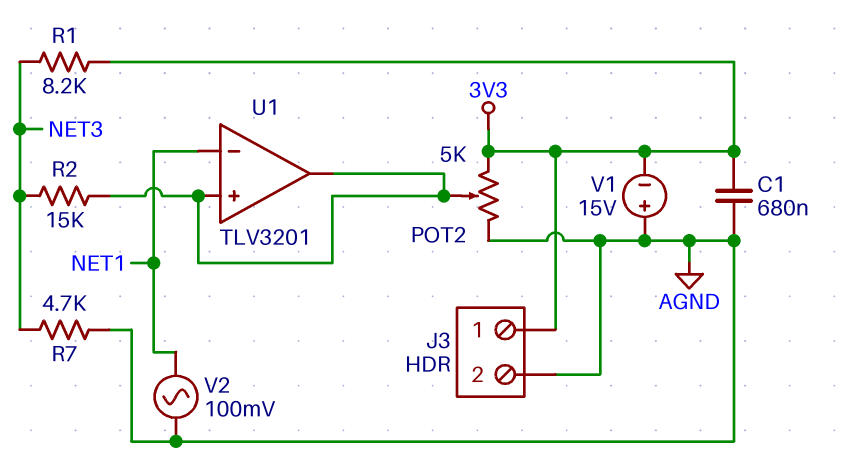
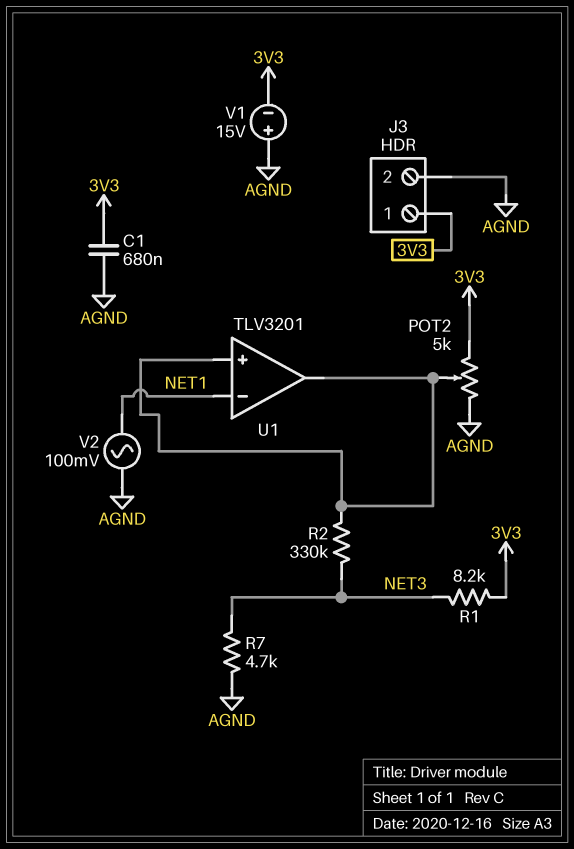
R2: 15k (NET3, U1/in+) -> 330k (NET3, U1/in+)

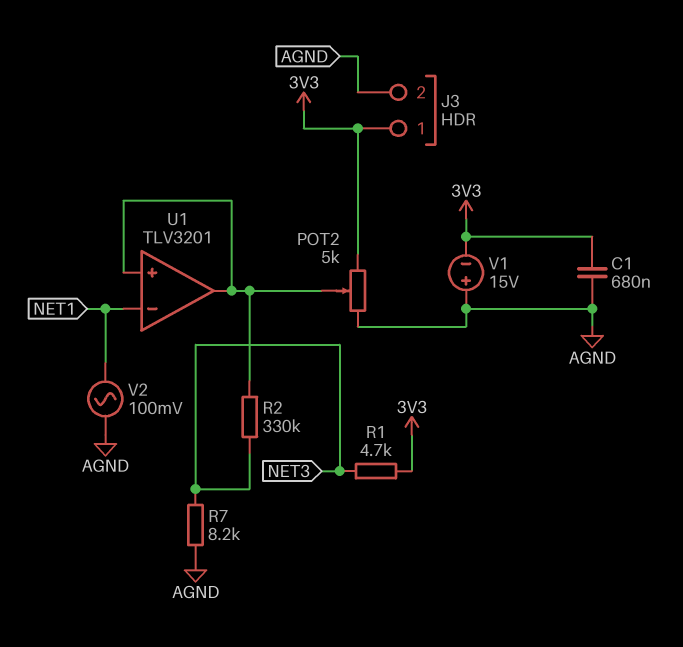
R1: 8.2k (3V3, NET3) -> 4.7k (3V3, NET3)
R7: 4.7k (AGND, NET3) -> 8.2k (AGND, NET3)

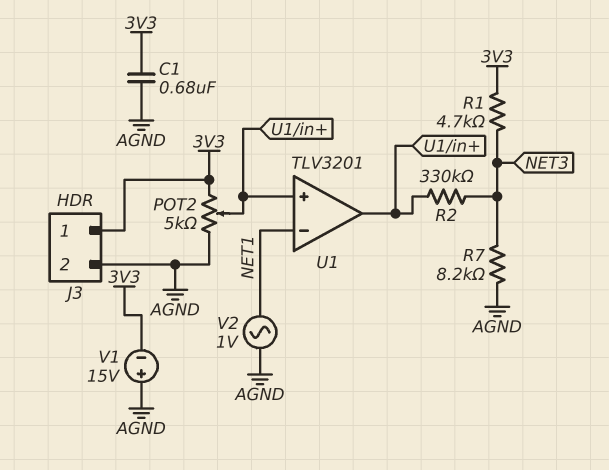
V2: AC 100mV (AGND, NET1) -> AC 1V (AGND, NET1)

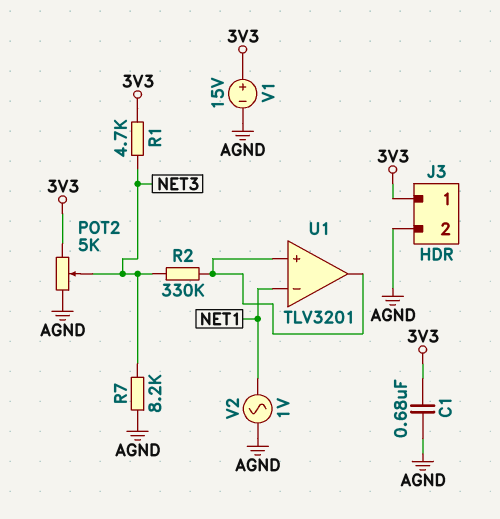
POT2: 5k (3V3, AGND, wiper U1/in+) -> 5k (3V3, AGND, wiper NET3)
V1: 15V (plus AGND, minus 3V3) -> 15V (plus 3V3, minus AGND)

